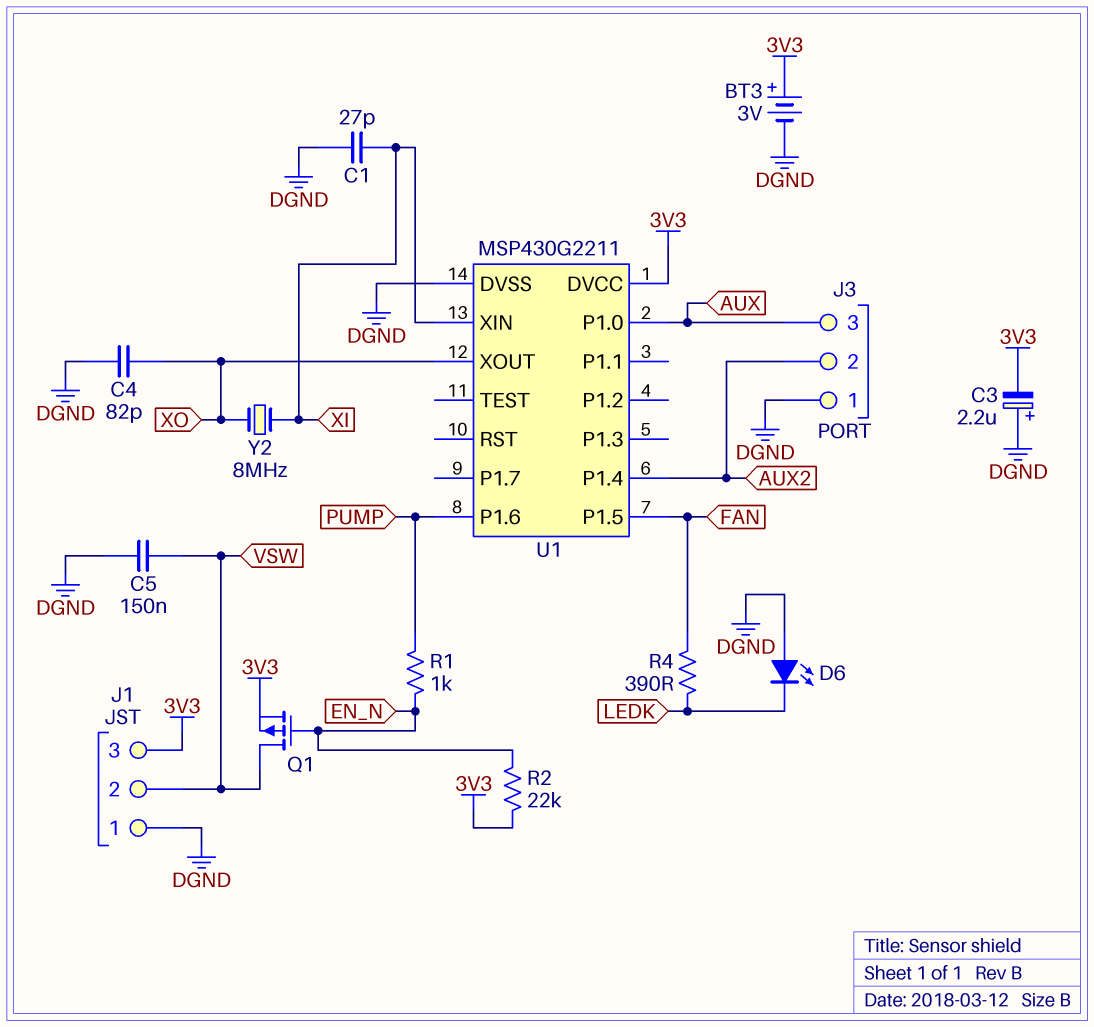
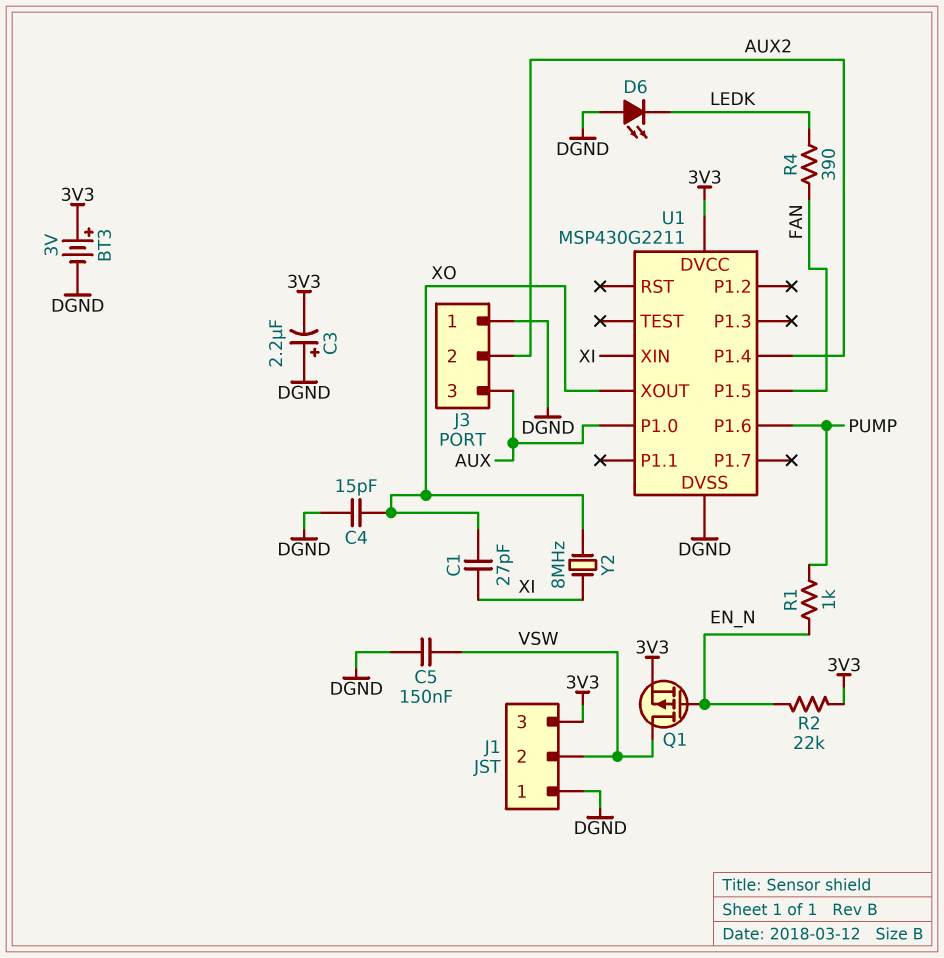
C1: 27pF (DGND, XI) -> 27pF (XI, XO)
C4: 82pF (DGND, XO) -> 15pF (DGND, XO)

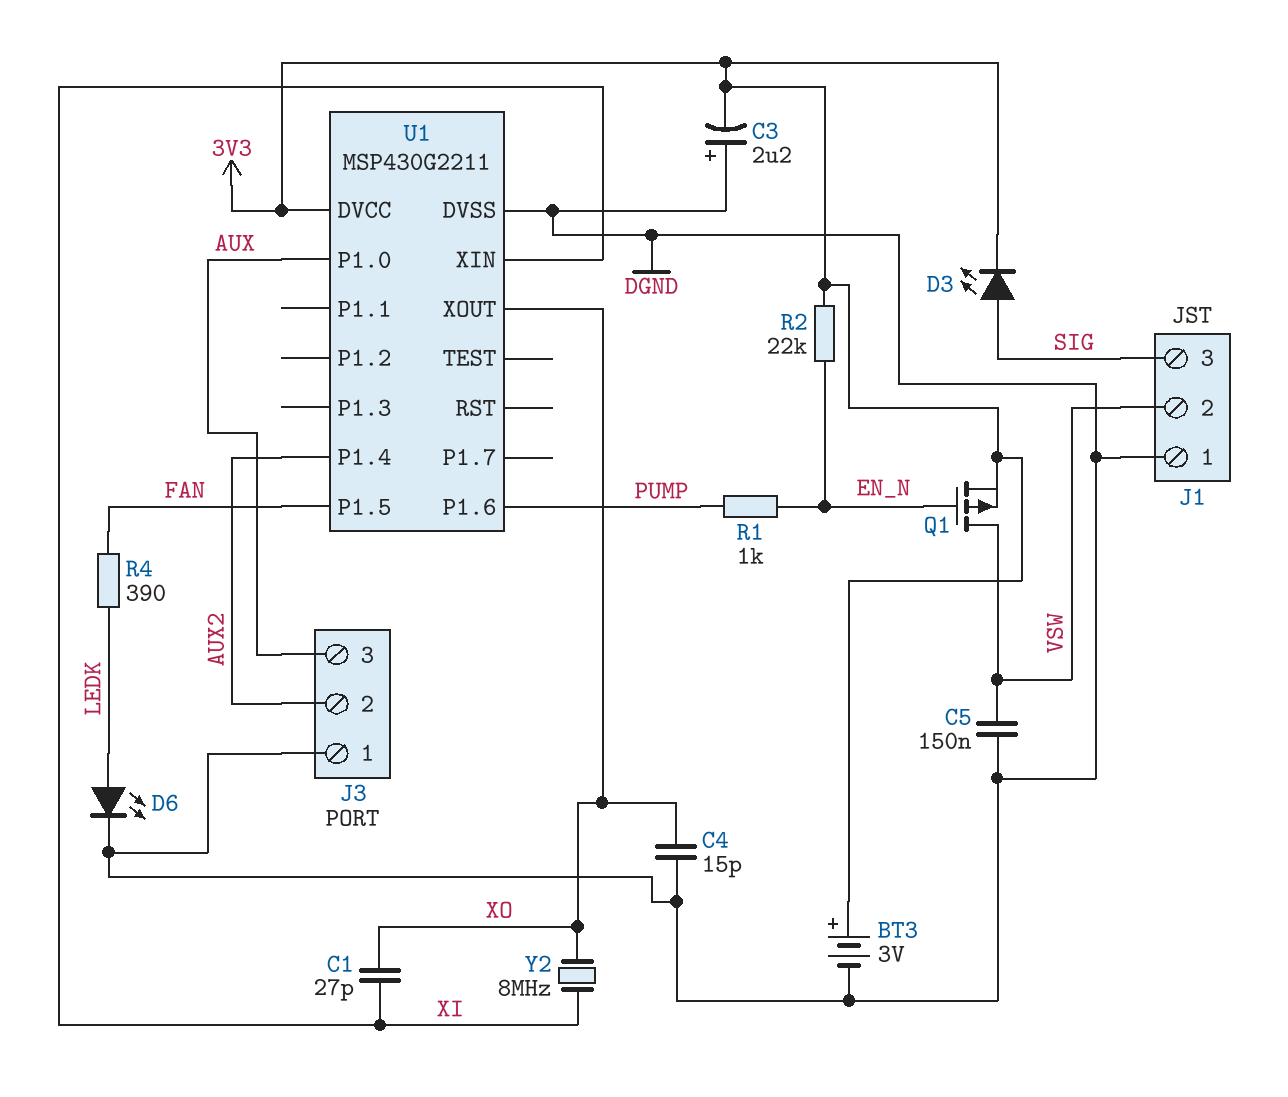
D3: none -> LED (A SIG, K 3V3)
D6: LED (A DGND, K LEDK) -> LED (A LEDK, K DGND)
J1 pin 3: 3V3 -> SIG

